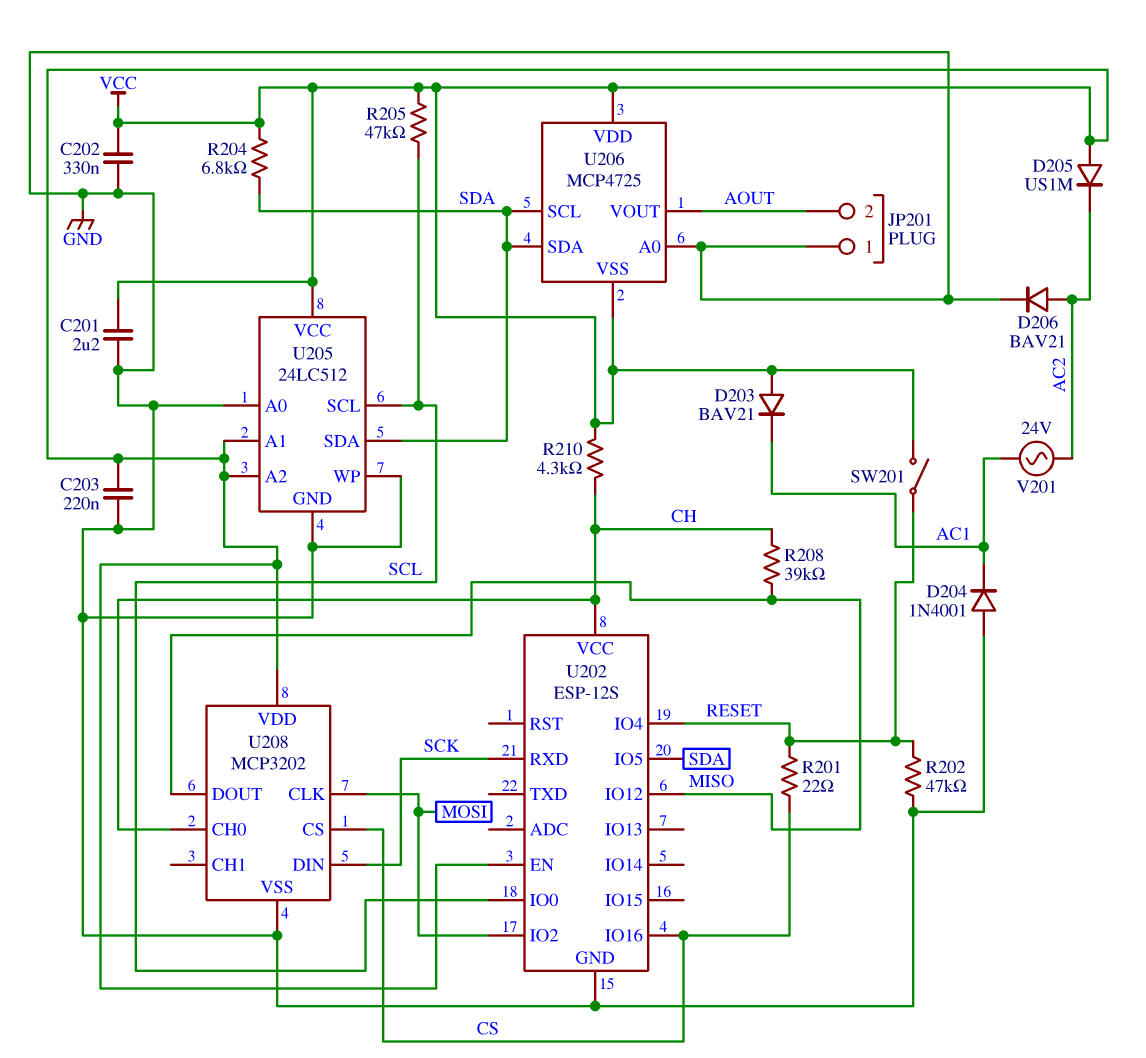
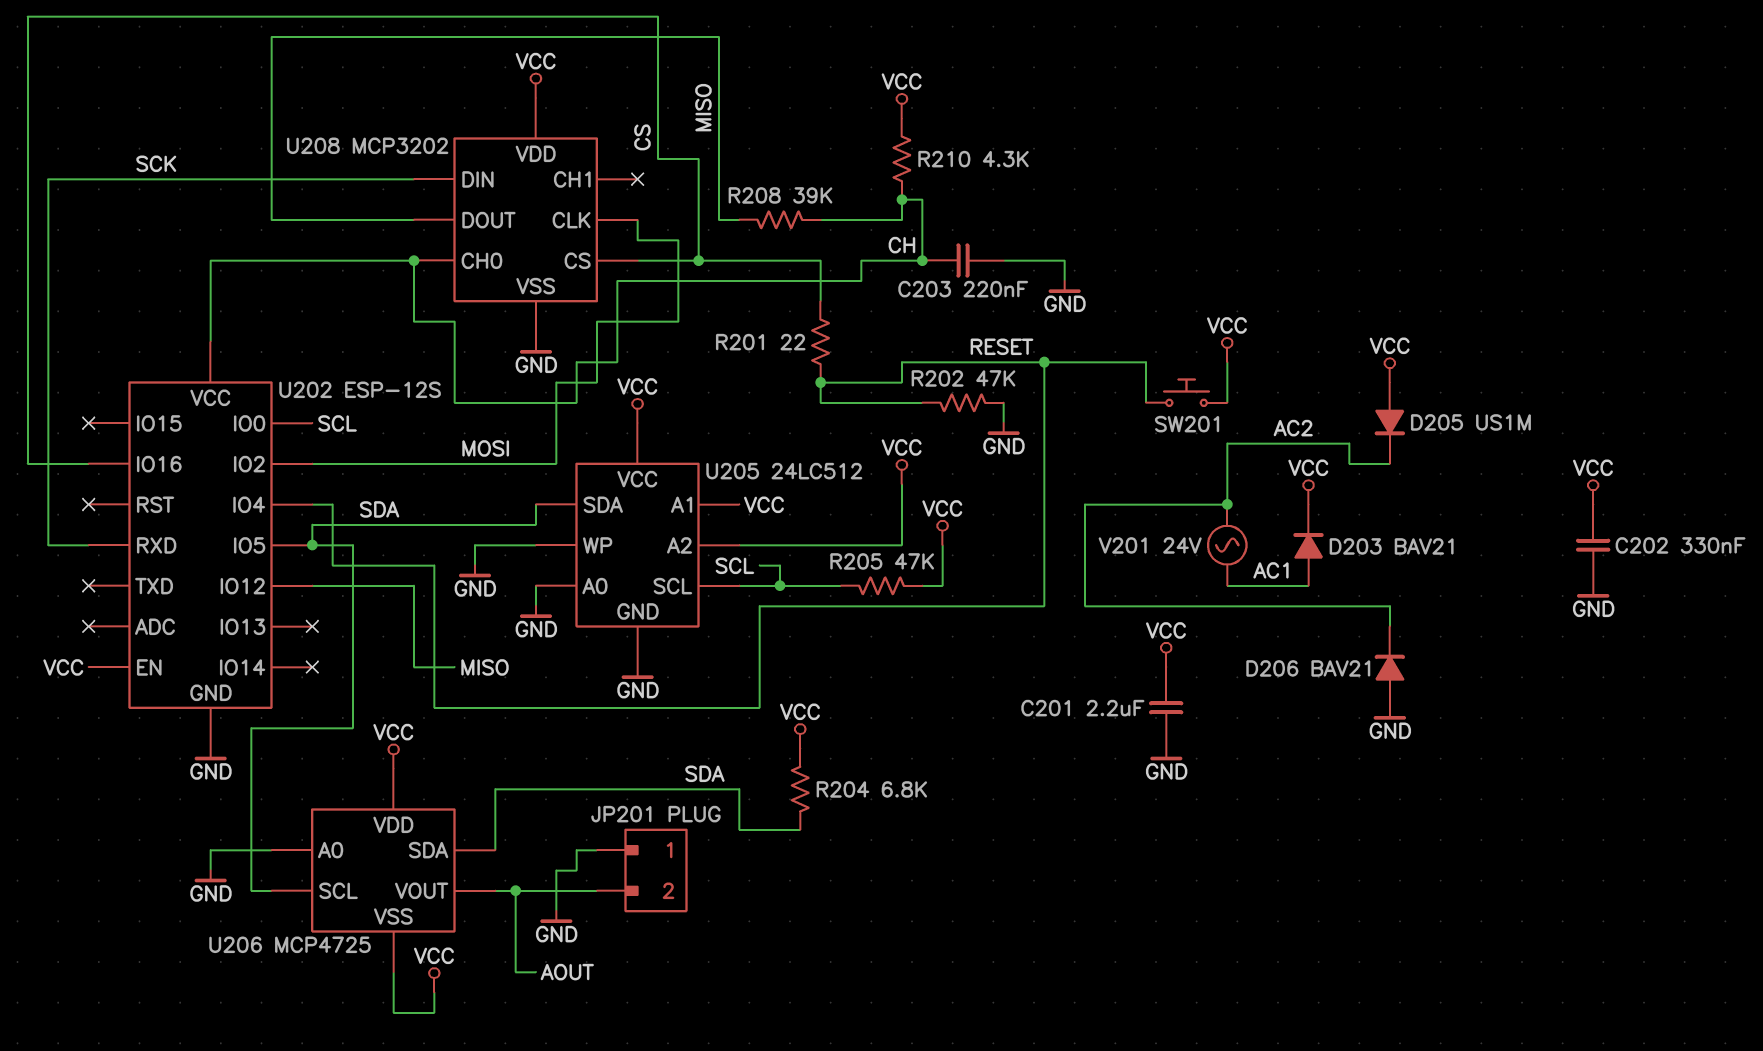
C203: 220nF (GND, VCC) -> 220nF (CH, GND)
D203: diode BAV21 (A VCC, K AC1) -> diode BAV21 (A AC1, K VCC)
D204: diode 1N4001 (A GND, K AC1) -> none
D206: diode BAV21 (A AC2, K GND) -> diode BAV21 (A GND, K AC2)
SW201: switch (RESET, VCC) -> button (RESET, VCC)

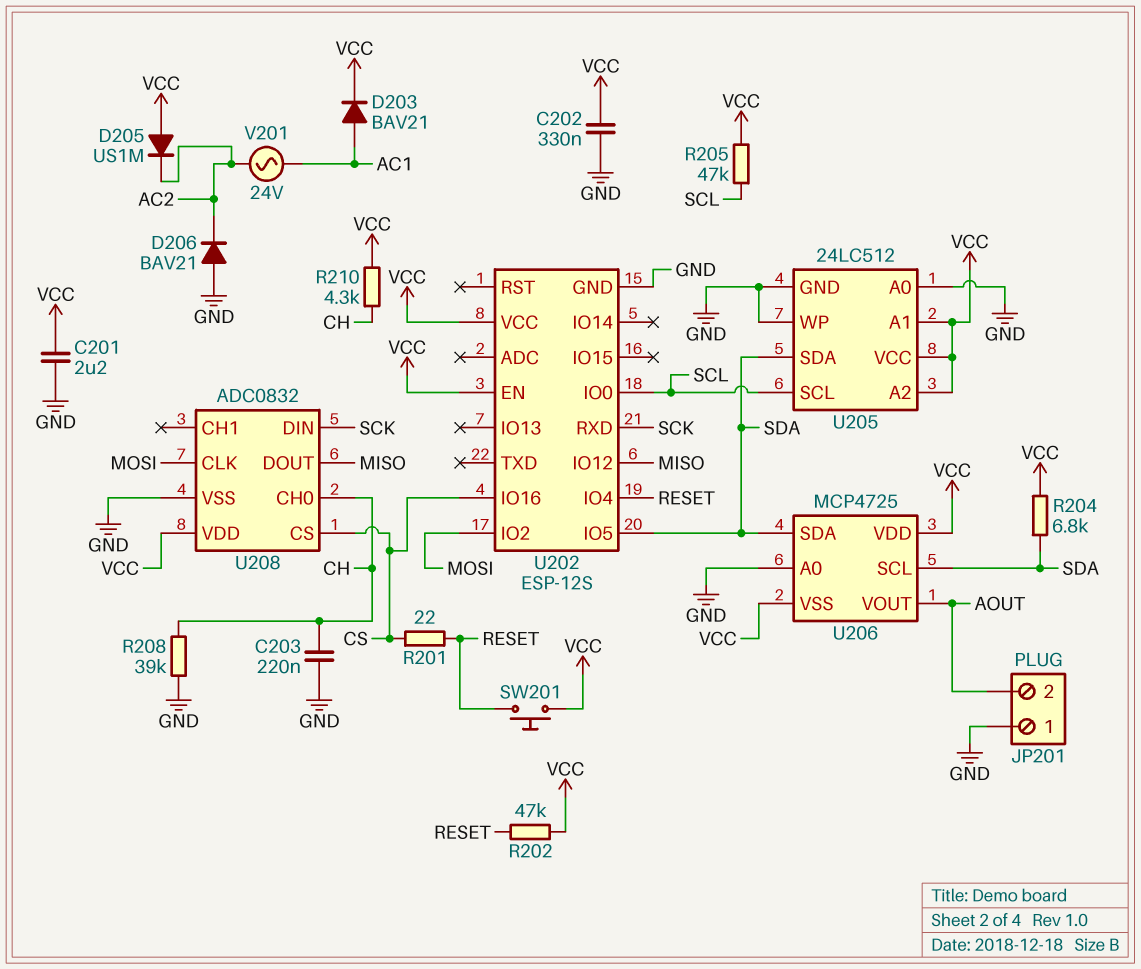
R202: 47k (GND, RESET) -> 47k (RESET, VCC)
R208: 39k (CH, MISO) -> 39k (CH, GND)
U202 pin VCC: CH -> VCC
U208: MCP3202 -> ADC0832

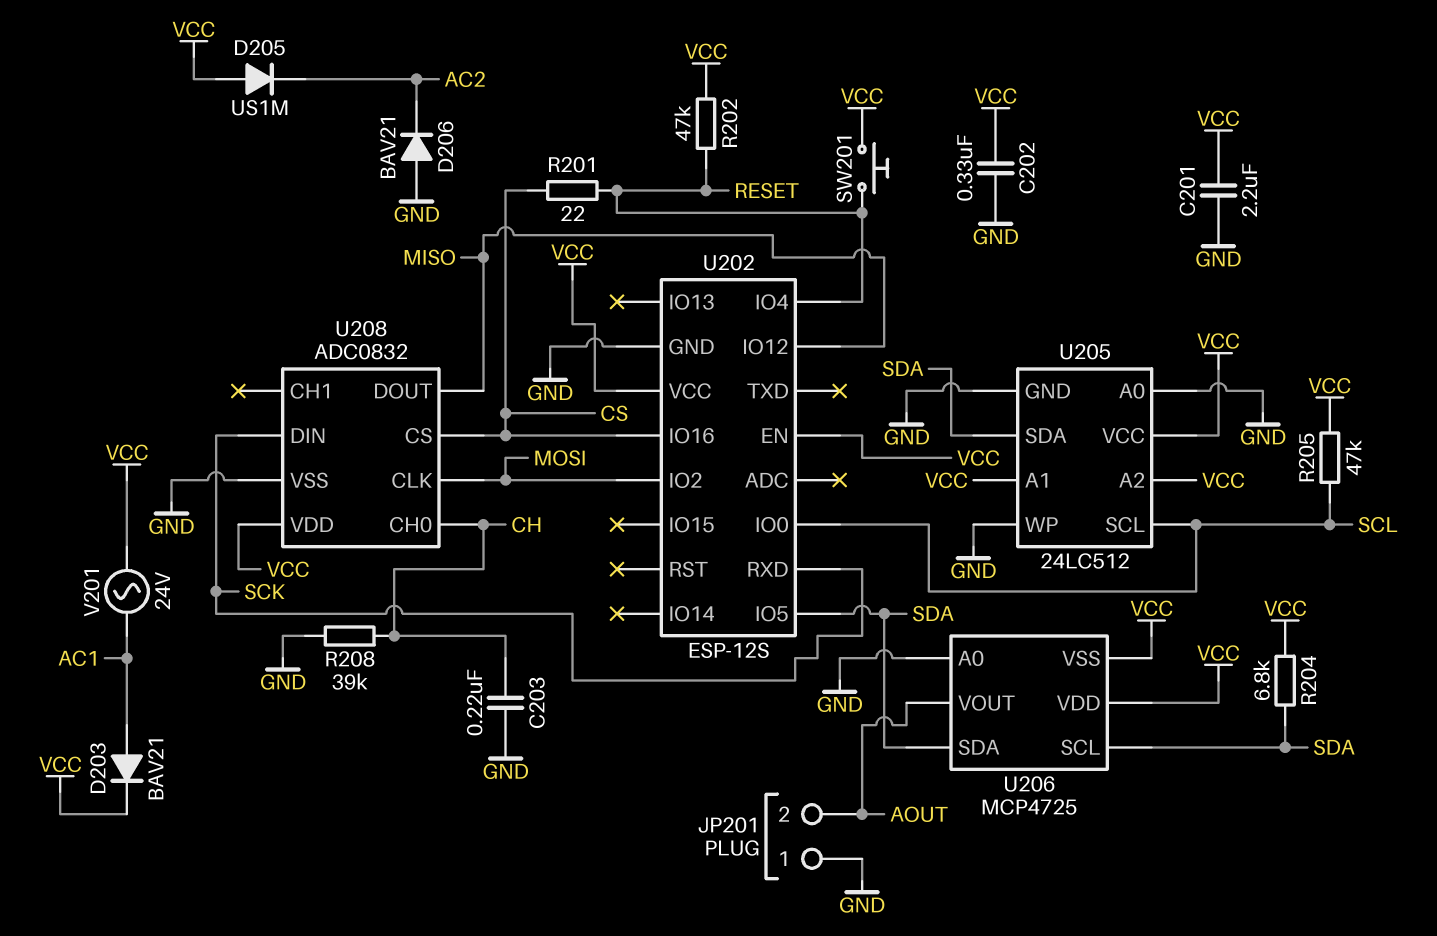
R210: 4.3k (CH, VCC) -> none
V201: AC 24V (AC1, AC2) -> AC 24V (AC1, VCC)

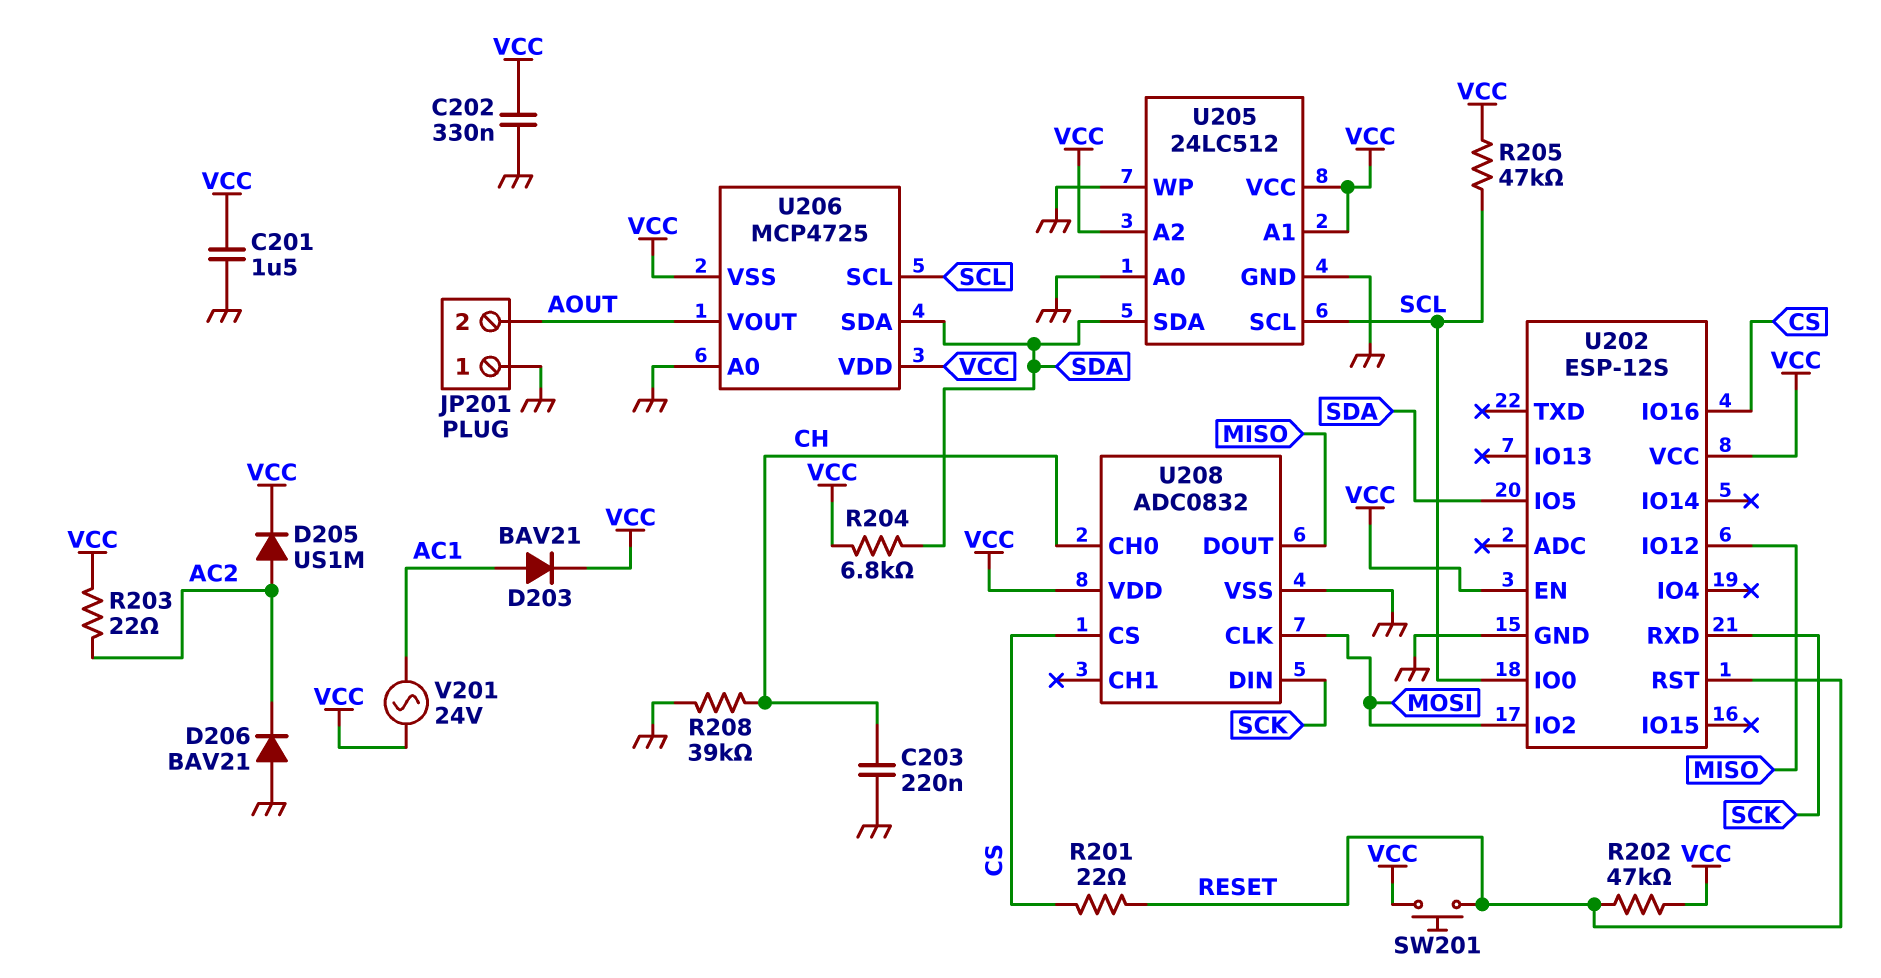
C201: 2.2uF (GND, VCC) -> 1.5uF (GND, VCC)
D205: diode US1M (A VCC, K AC2) -> diode US1M (A AC2, K VCC)
R203: none -> 22 (AC2, VCC)
U202 pin IO4: RESET -> none
U202 pin RST: none -> RESET
U206 pin SCL: SDA -> SCL

